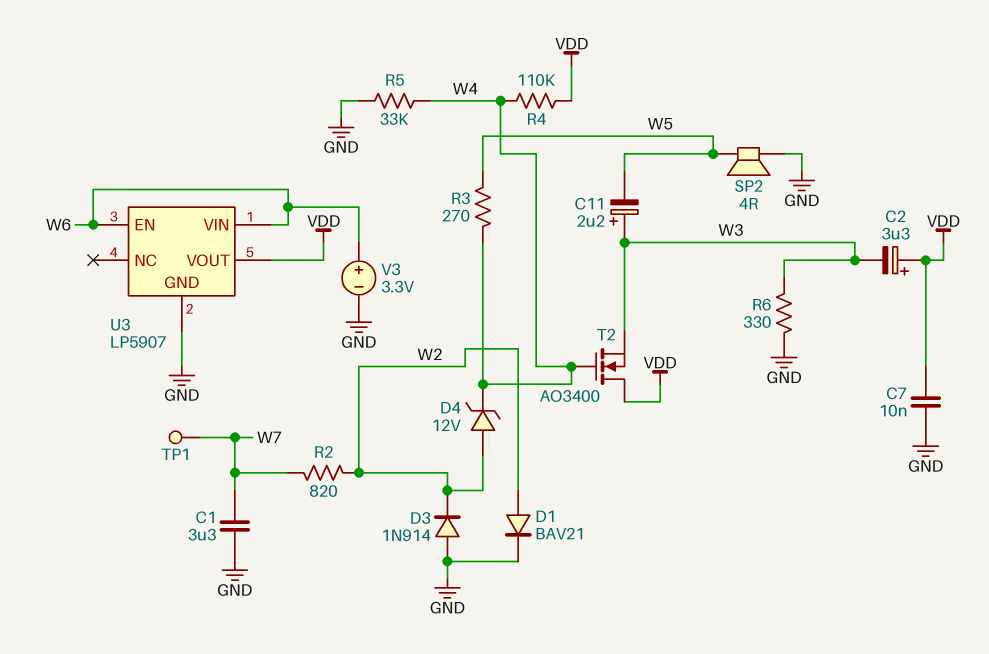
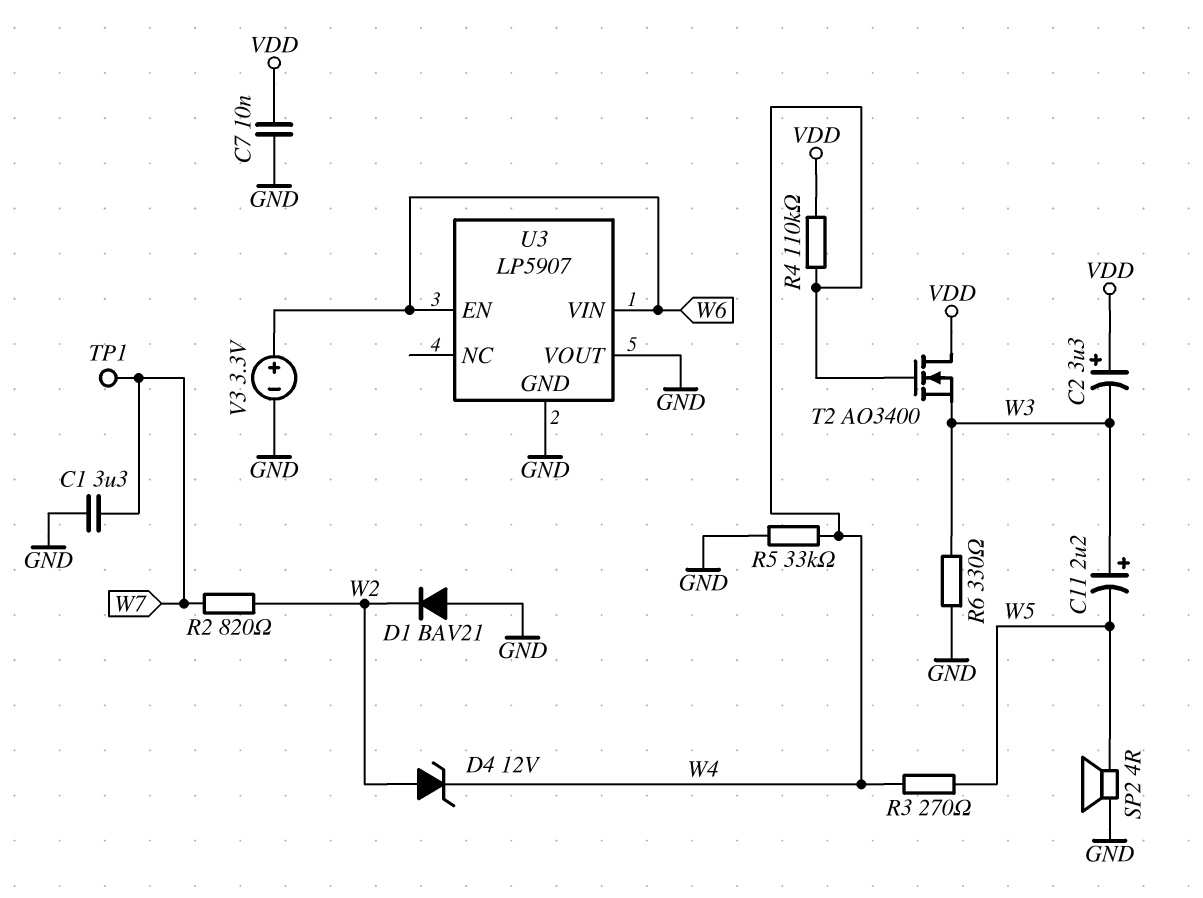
D1: diode BAV21 (A W2, K GND) -> diode BAV21 (A GND, K W2)
D3: diode 1N914 (A GND, K W2) -> none
U3 pin VOUT: VDD -> GND

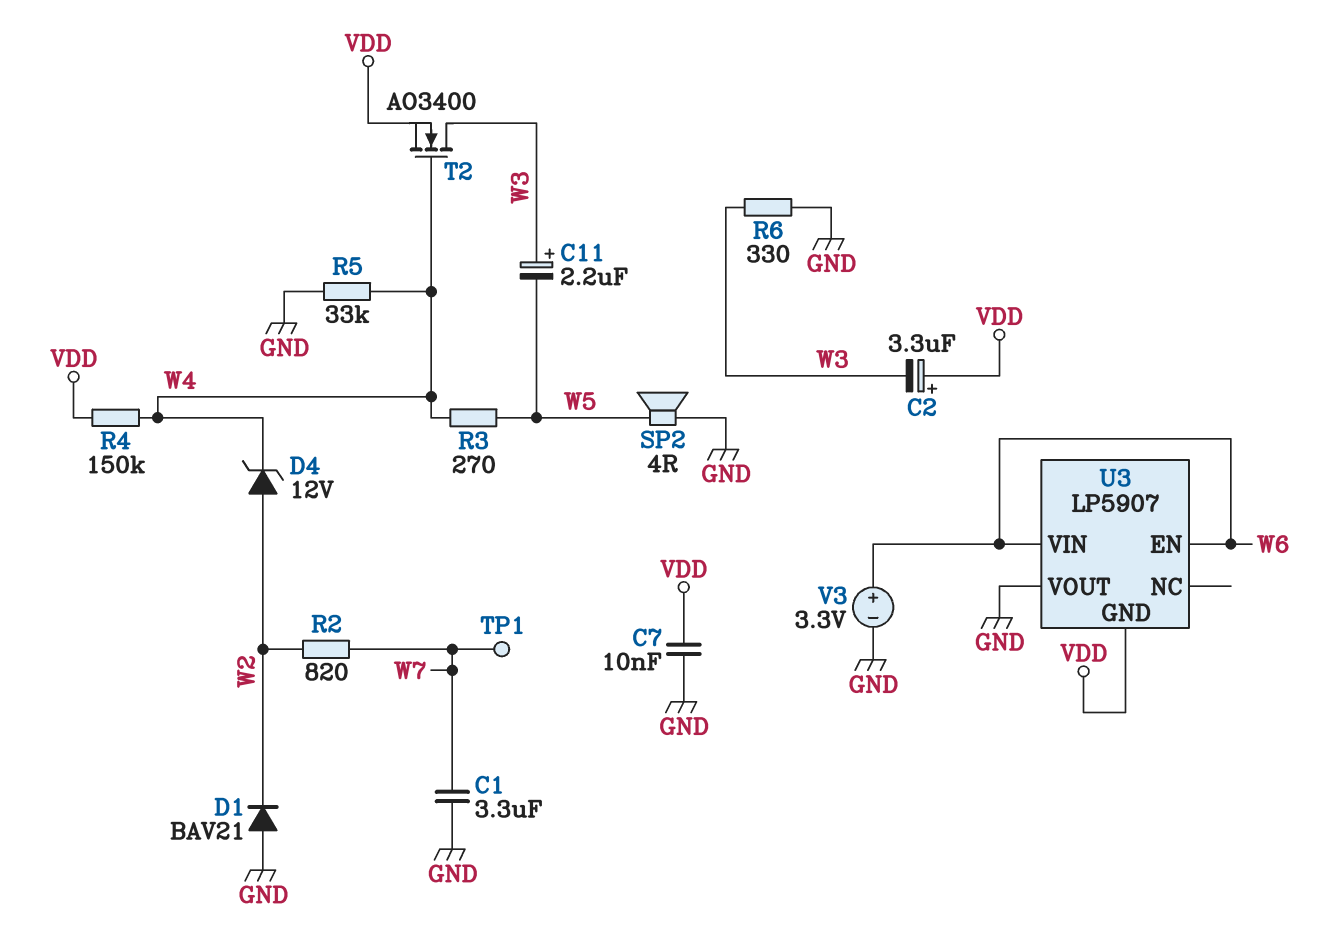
R4: 110k (VDD, W4) -> 150k (VDD, W4)
T2: NMOS AO3400 (G W4, D VDD, S W3) -> NMOS AO3400 (G W4, D W3, S VDD)
U3 pin GND: GND -> VDD

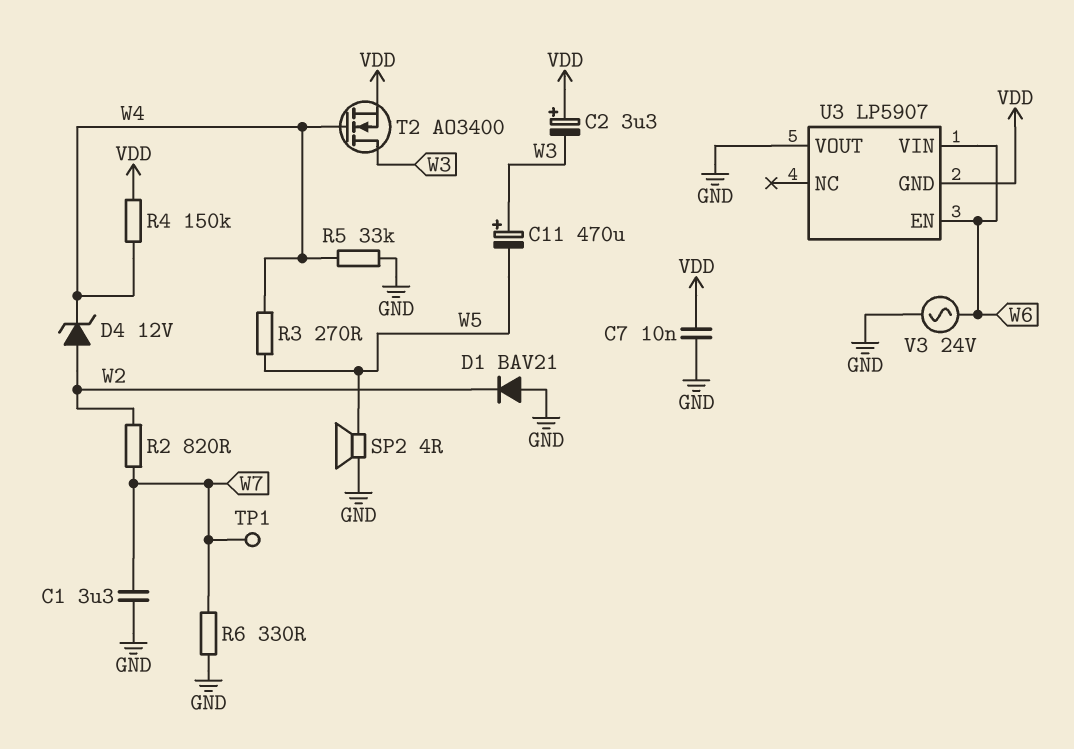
C11: 2.2uF (plus W3, minus W5) -> 470uF (plus W3, minus W5)
R6: 330 (GND, W3) -> 330 (GND, W7)
V3: 3.3V (plus W6, minus GND) -> AC 24V (GND, W6)

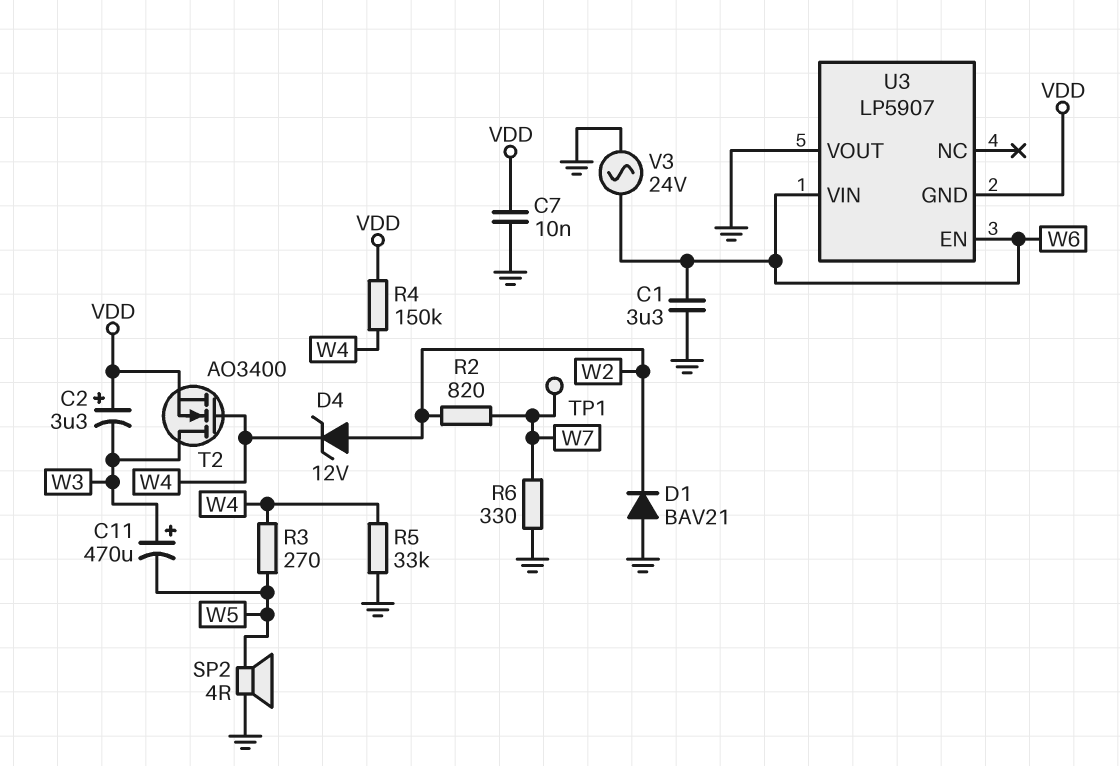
C1: 3.3uF (GND, W7) -> 3.3uF (GND, W6)

